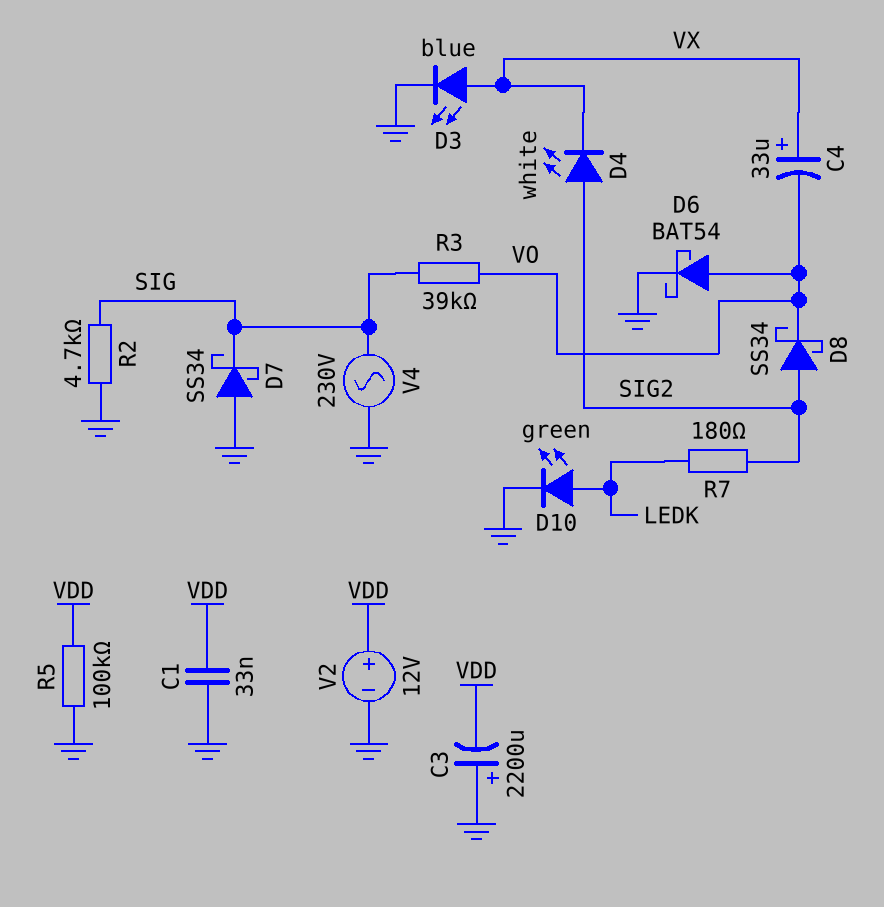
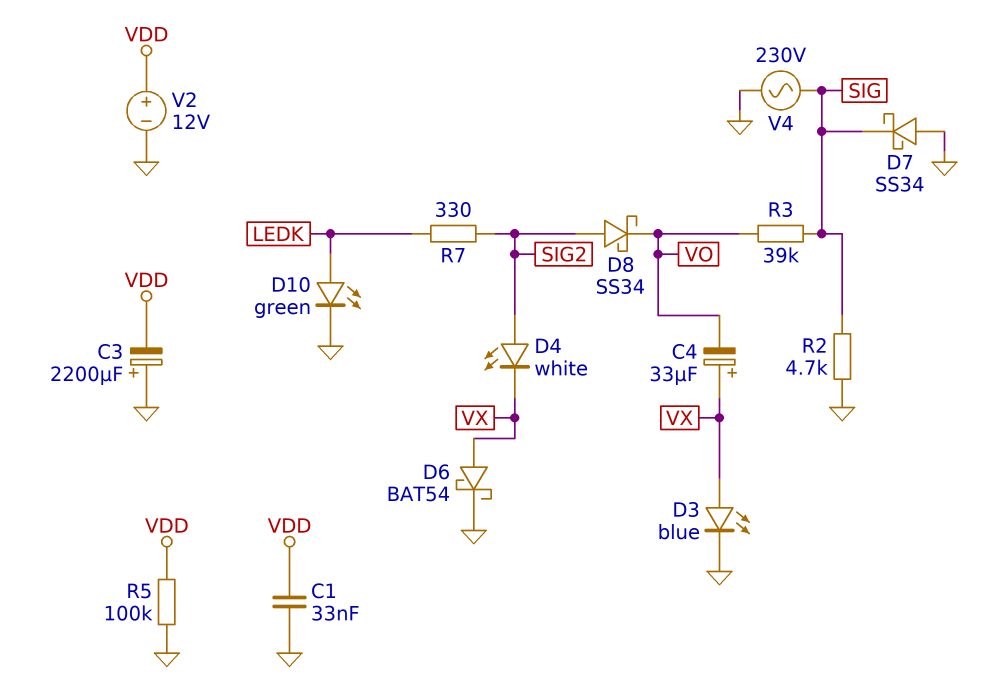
D6: schottky BAT54 (A VO, K GND) -> schottky BAT54 (A VX, K GND)
R7: 180 (LEDK, SIG2) -> 330 (LEDK, SIG2)

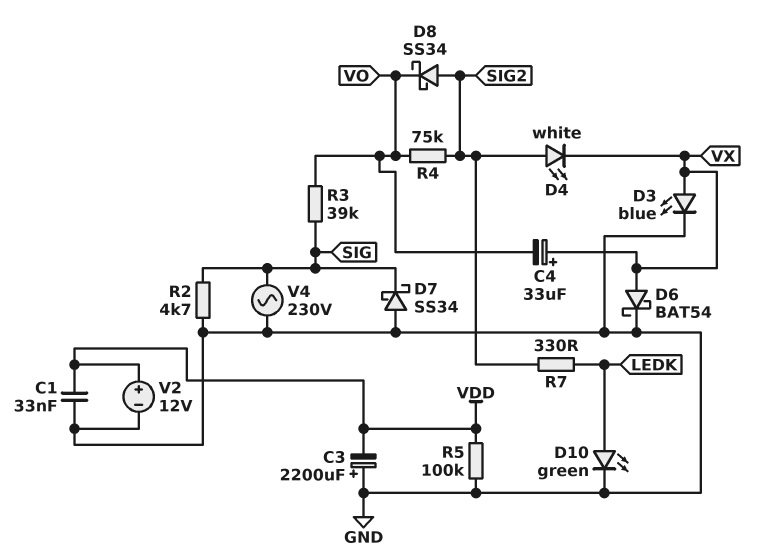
R4: none -> 75k (SIG2, VO)

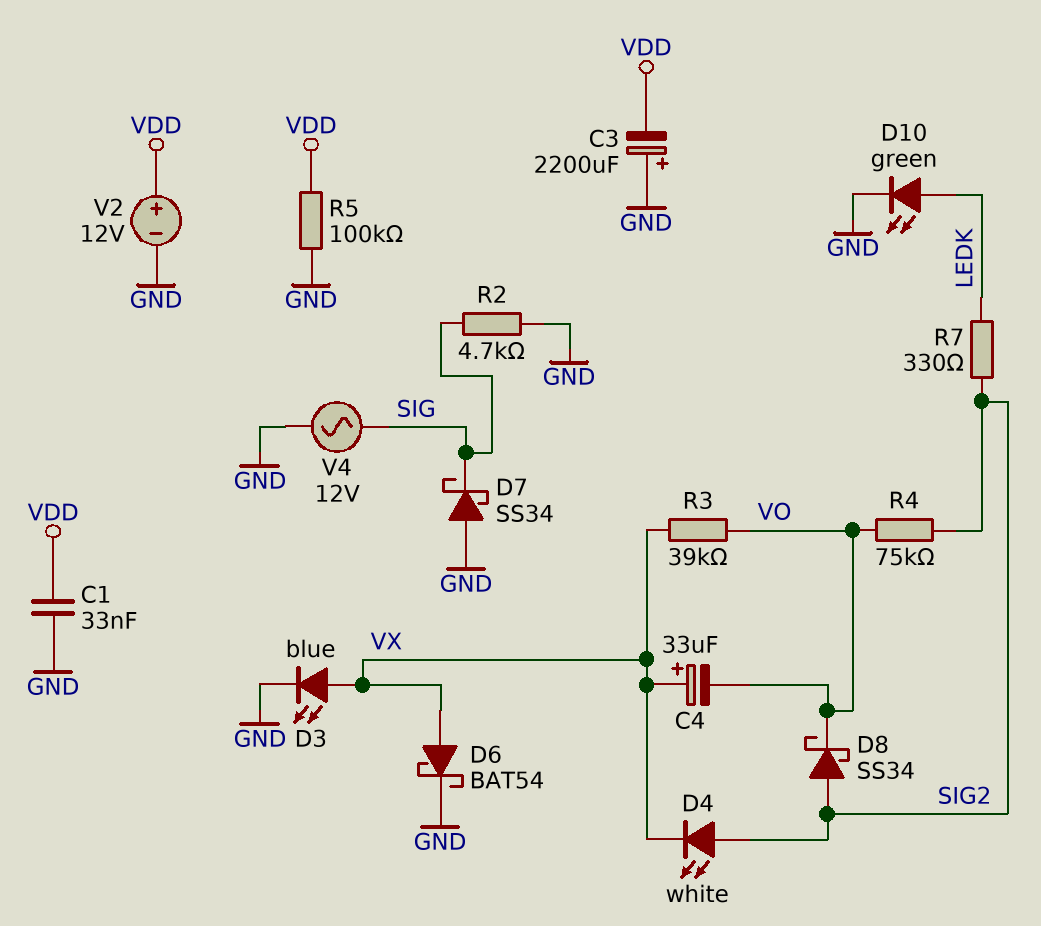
R3: 39k (SIG, VO) -> 39k (VO, VX)
V4: AC 230V (GND, SIG) -> AC 12V (GND, SIG)

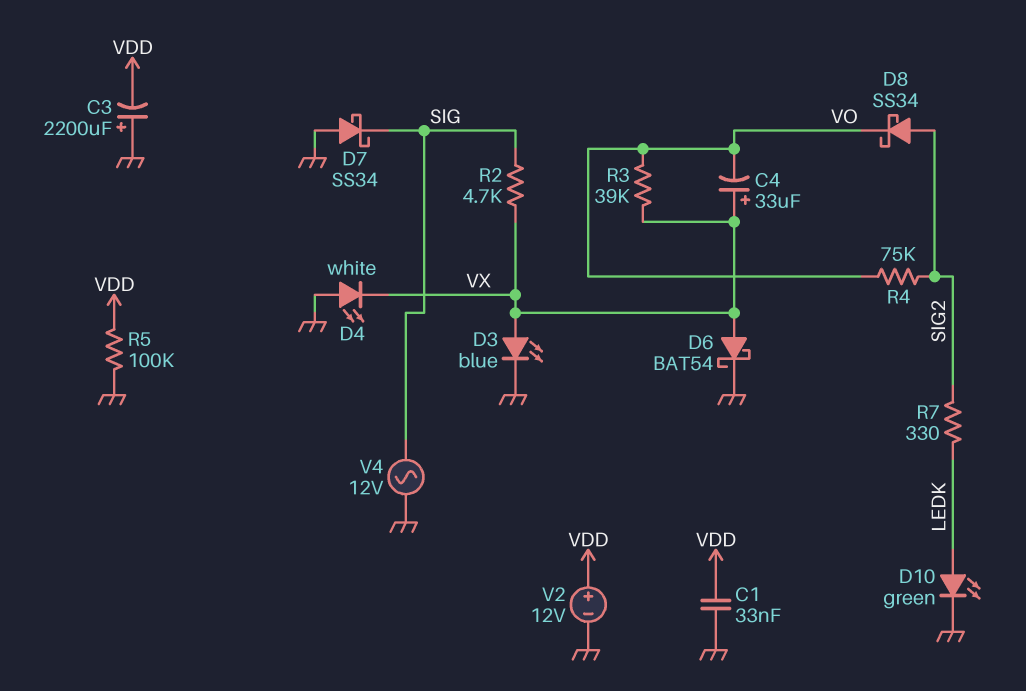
D4: LED white (A SIG2, K VX) -> LED white (A GND, K VX)
R2: 4.7k (GND, SIG) -> 4.7k (SIG, VX)

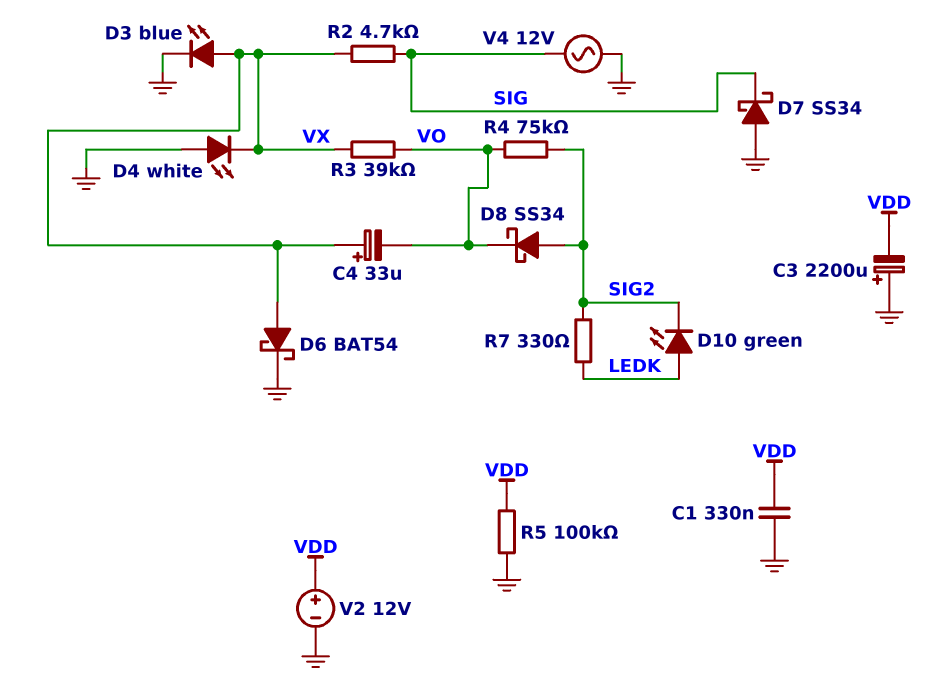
C1: 33nF (GND, VDD) -> 330nF (GND, VDD)
D10: LED green (A LEDK, K GND) -> LED green (A LEDK, K SIG2)

